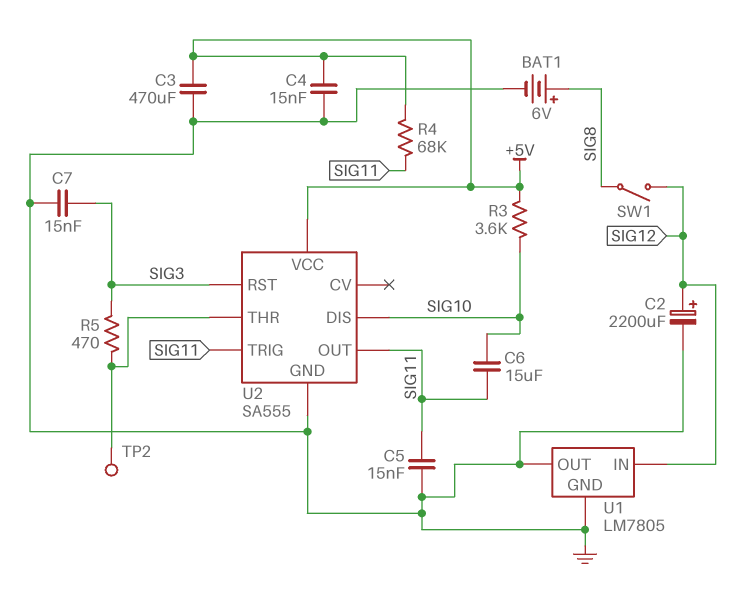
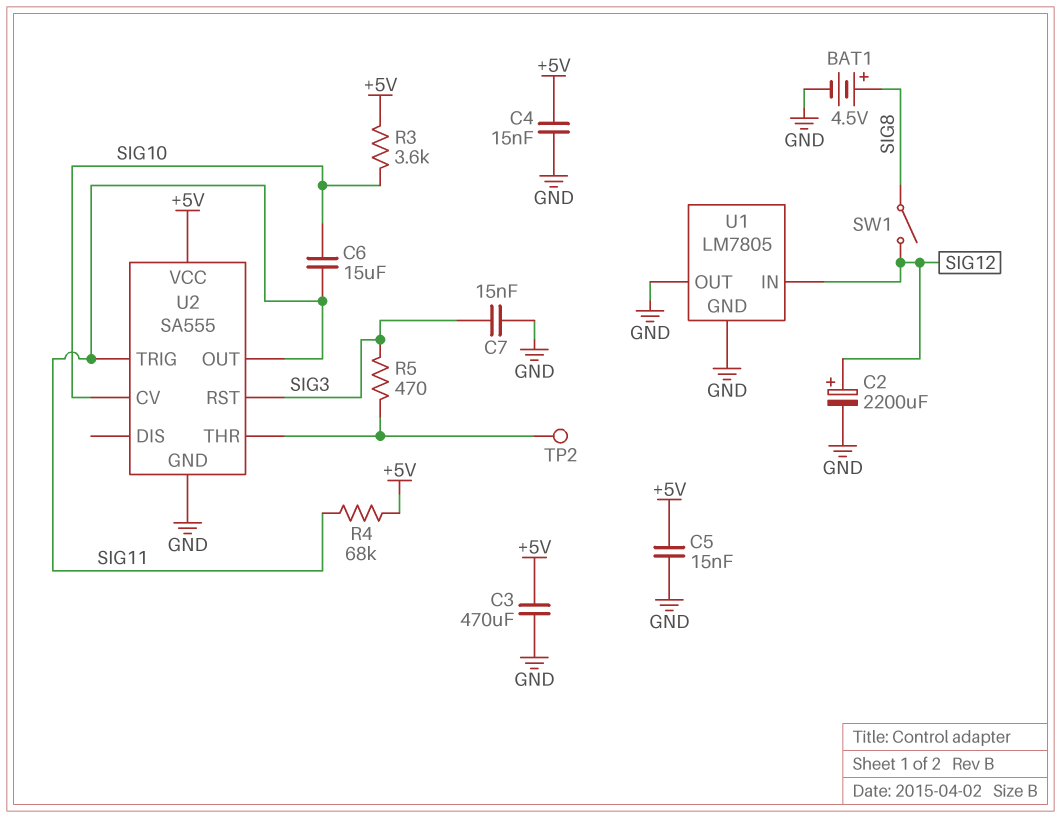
BAT1: 6V (plus SIG8, minus GND) -> 4.5V (plus SIG8, minus GND)
C5: 15nF (GND, SIG11) -> 15nF (+5V, GND)
U2 pin CV: none -> SIG10
U2 pin DIS: SIG10 -> none

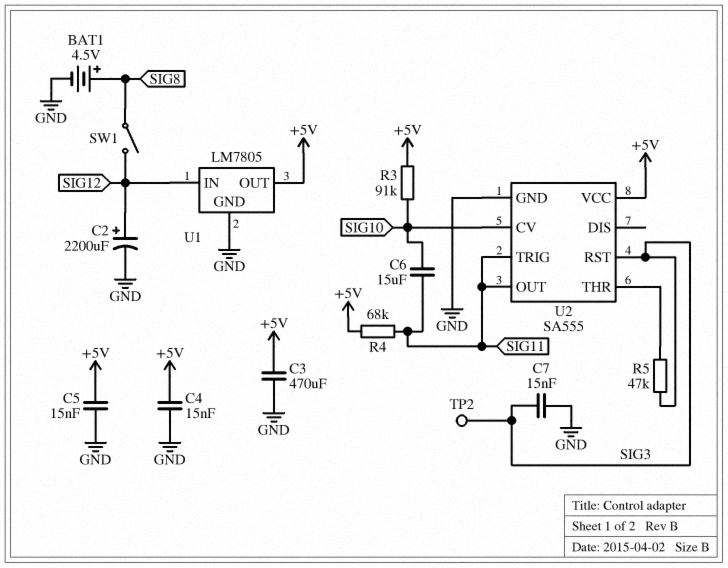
R3: 3.6k (+5V, SIG10) -> 91k (+5V, SIG10)
R5: 470 (SIG3, U2/THR) -> 47k (SIG3, U2/THR)
TP2: test point (U2/THR) -> test point (SIG3)
U1 pin OUT: GND -> +5V

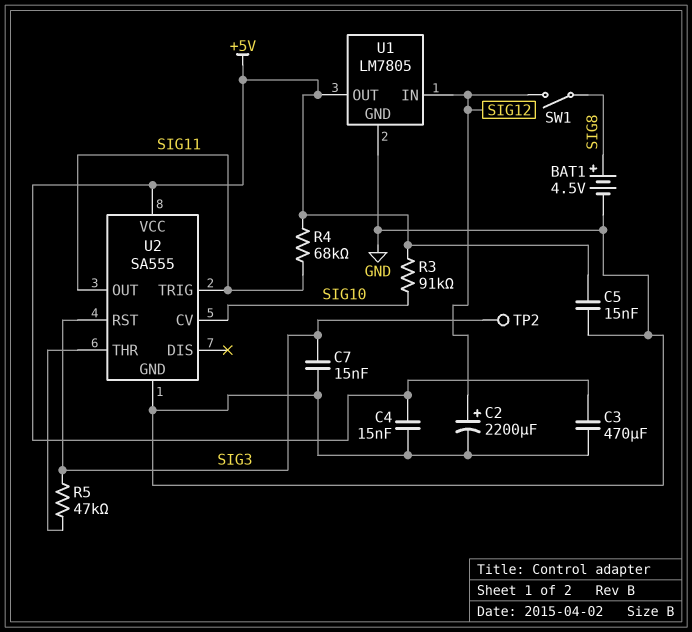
C6: 15uF (SIG10, SIG11) -> none

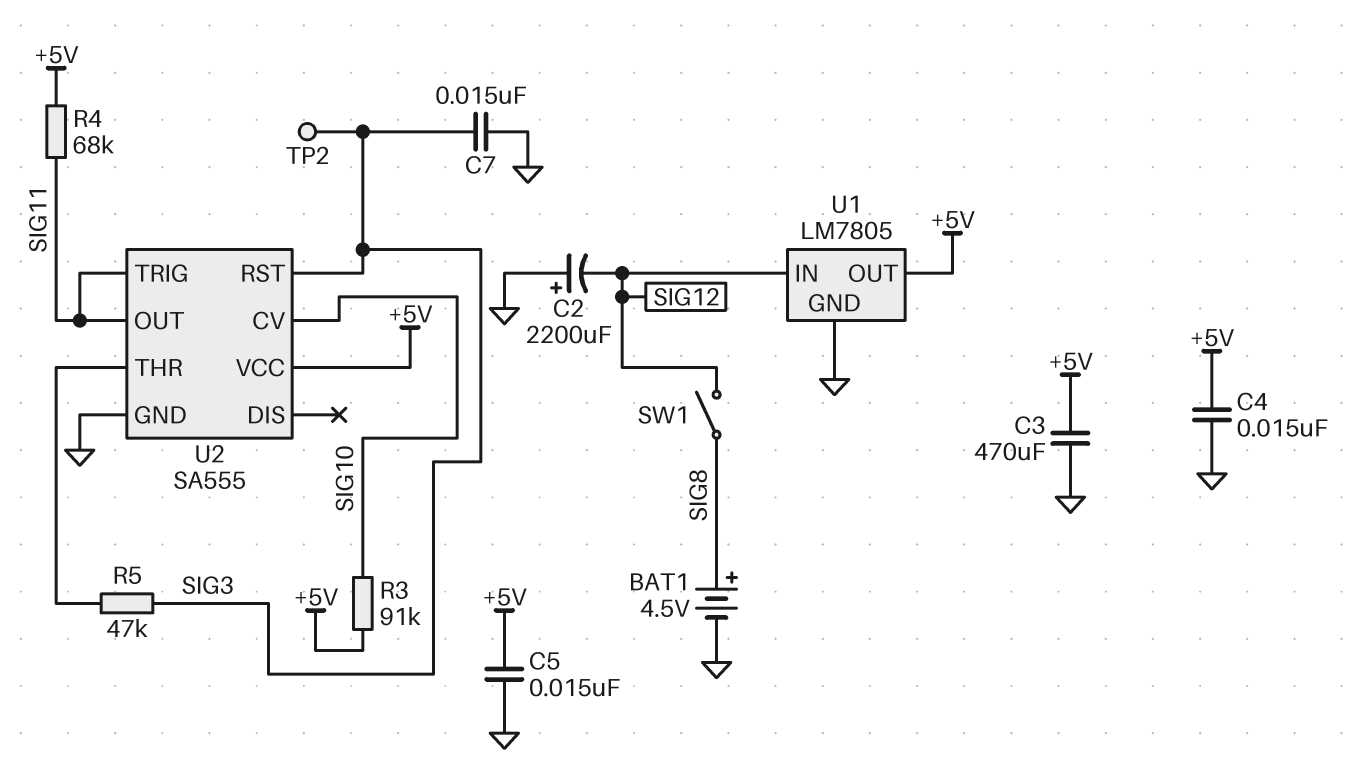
C2: 2200uF (plus SIG12, minus GND) -> 2200uF (plus GND, minus SIG12)

